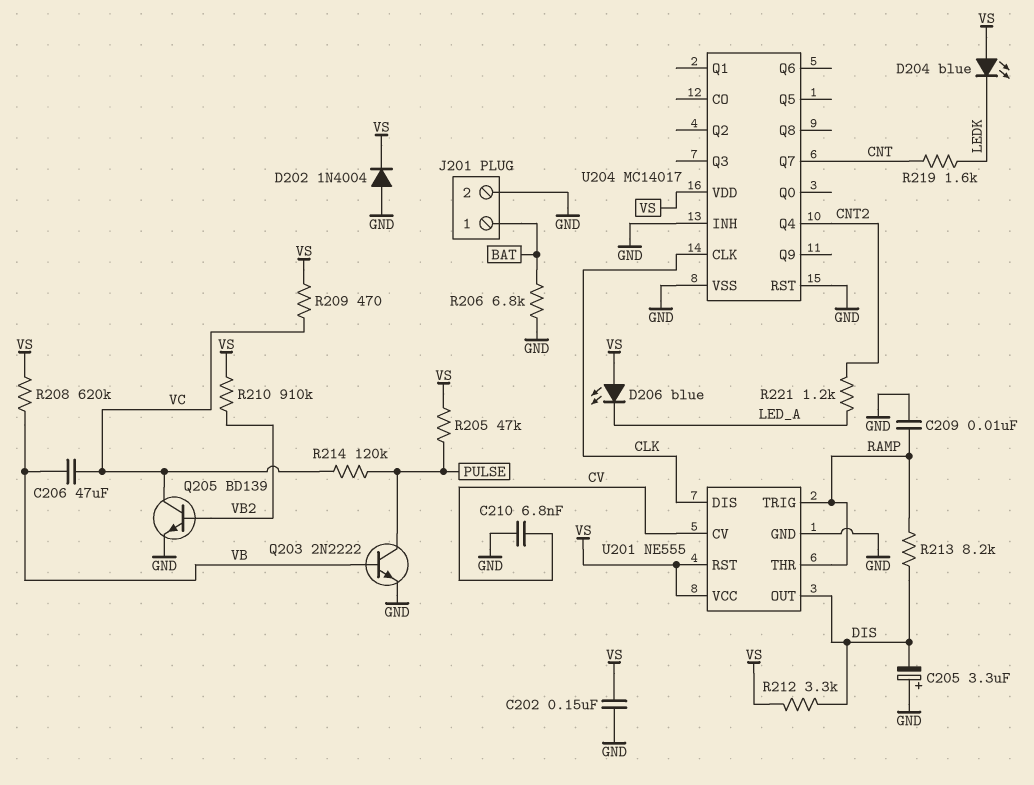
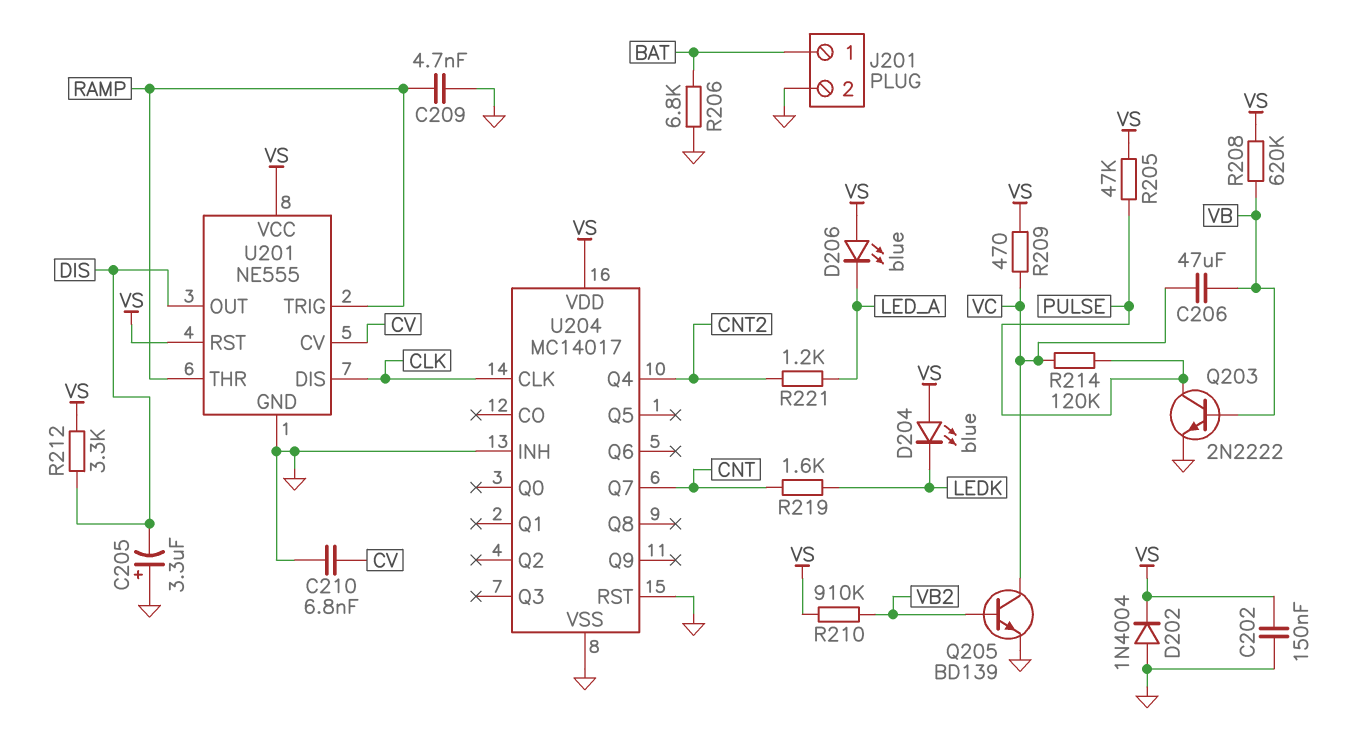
C209: 10nF (GND, RAMP) -> 4.7nF (GND, RAMP)
R213: 8.2k (DIS, RAMP) -> none

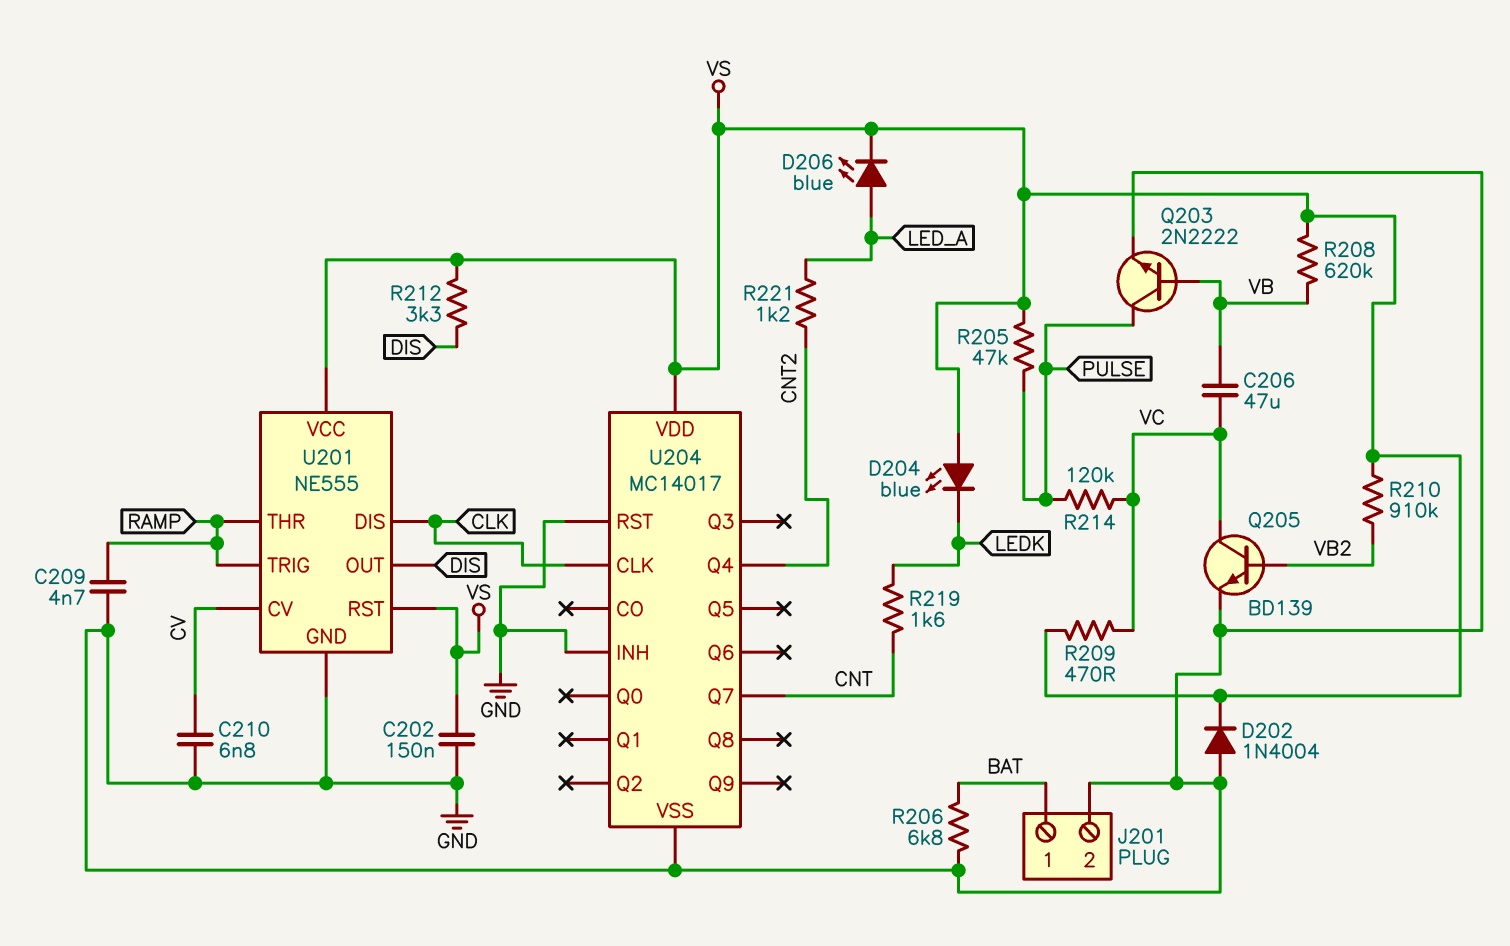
C205: 3.3uF (plus GND, minus DIS) -> none
D206: LED blue (A VS, K LED_A) -> LED blue (A LED_A, K VS)

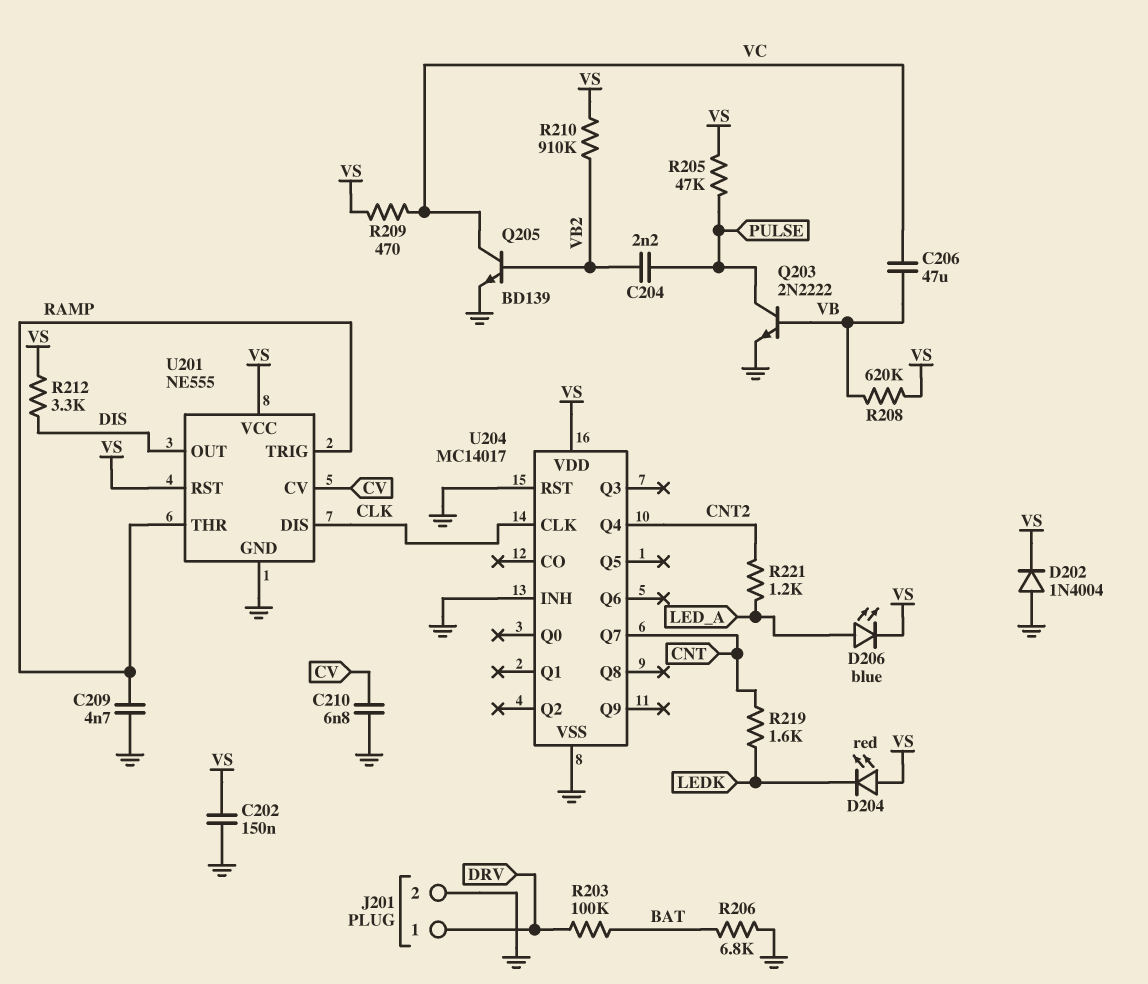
C204: none -> 2.2nF (PULSE, VB2)
D204: LED blue (A VS, K LEDK) -> LED red (A VS, K LEDK)
J201 pin 1: BAT -> DRV
R203: none -> 100k (BAT, DRV)
R214: 120k (PULSE, VC) -> none

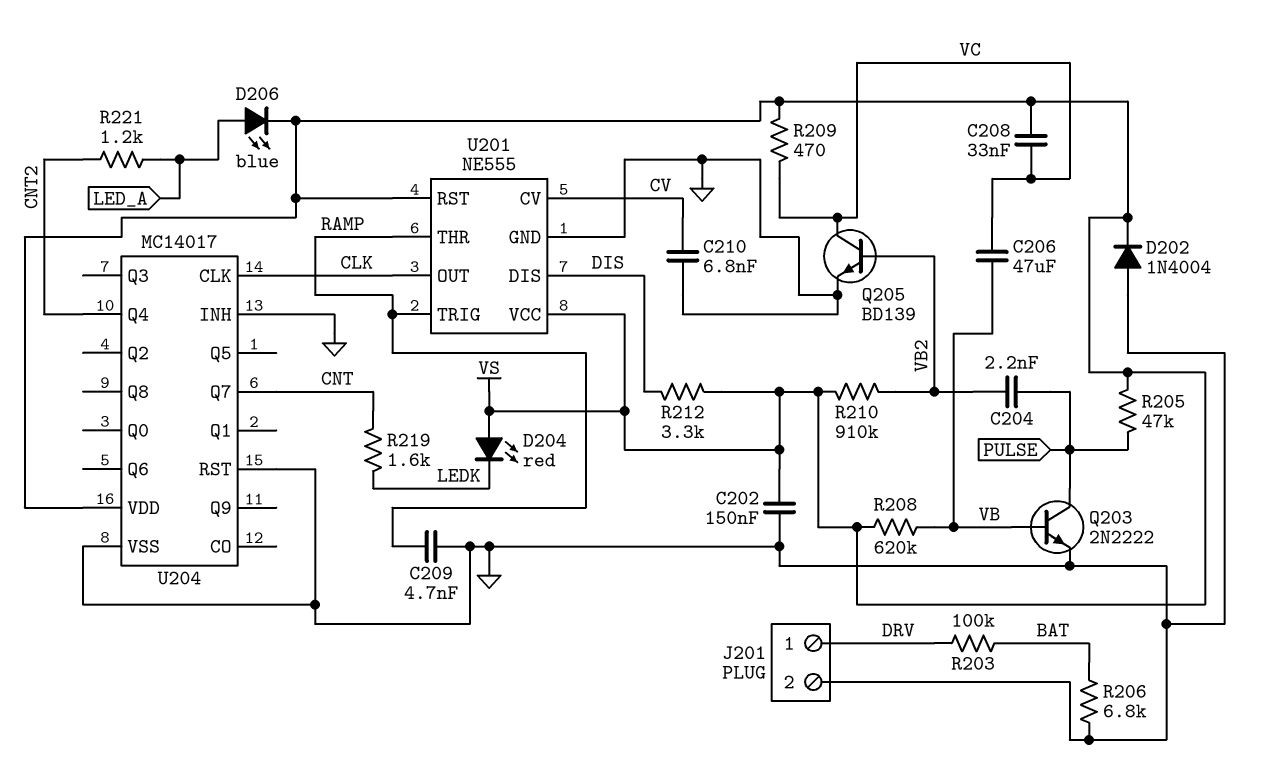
C208: none -> 33nF (VC, VS)
U201 pin DIS: CLK -> DIS
U201 pin OUT: DIS -> CLK

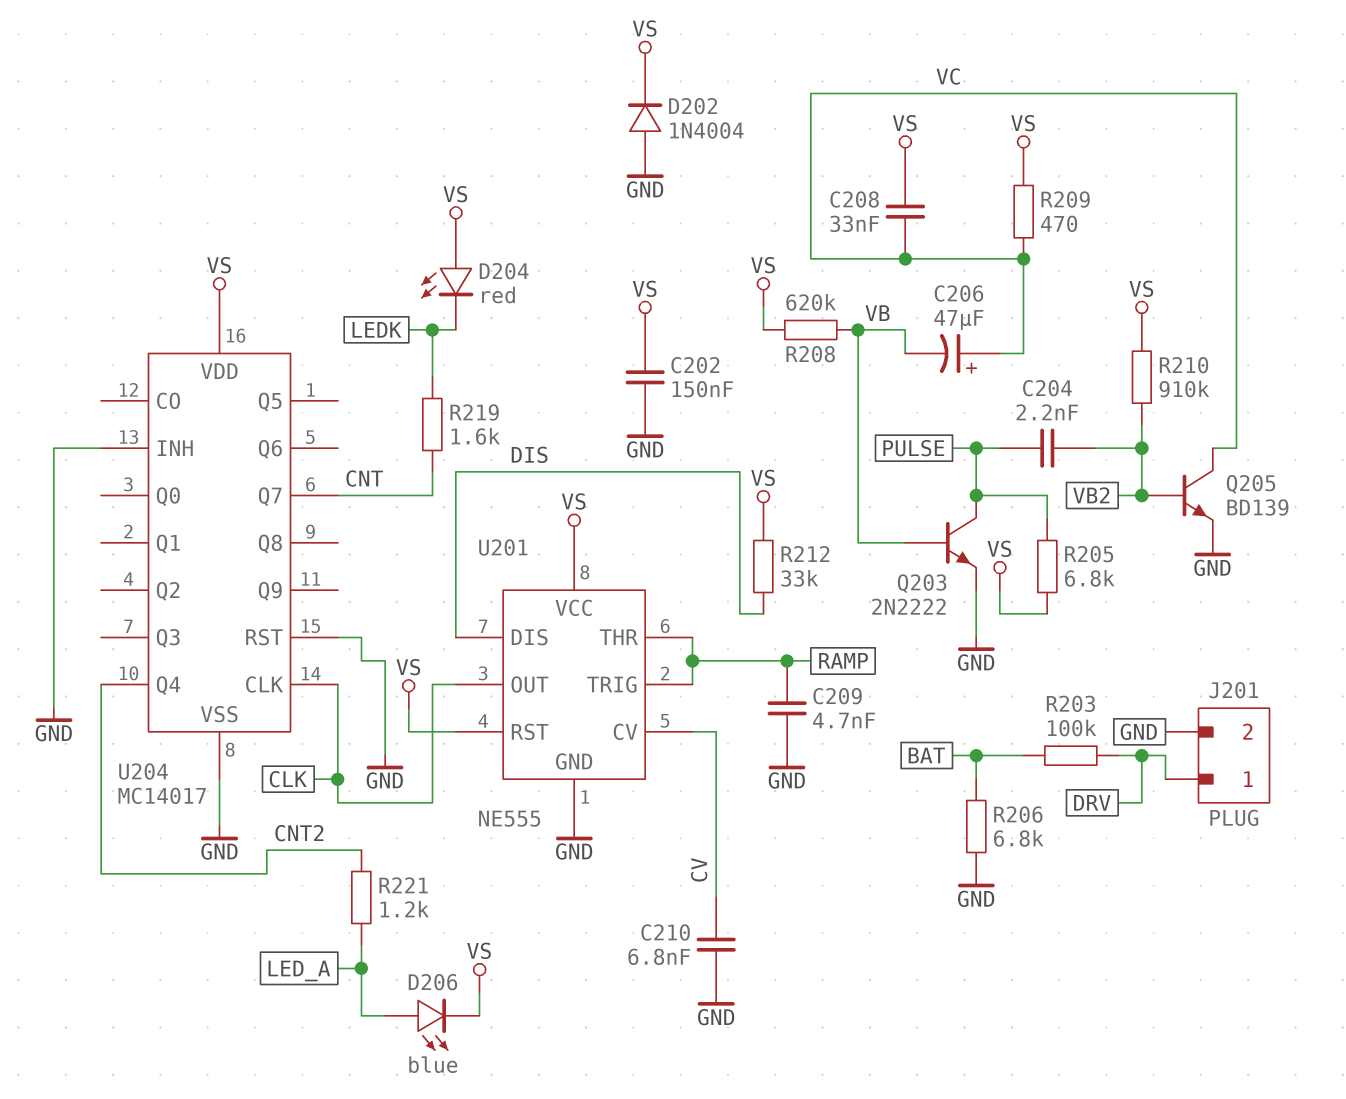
C206: 47uF (VB, VC) -> 47uF (plus VC, minus VB)
R205: 47k (PULSE, VS) -> 6.8k (PULSE, VS)
R212: 3.3k (DIS, VS) -> 33k (DIS, VS)

